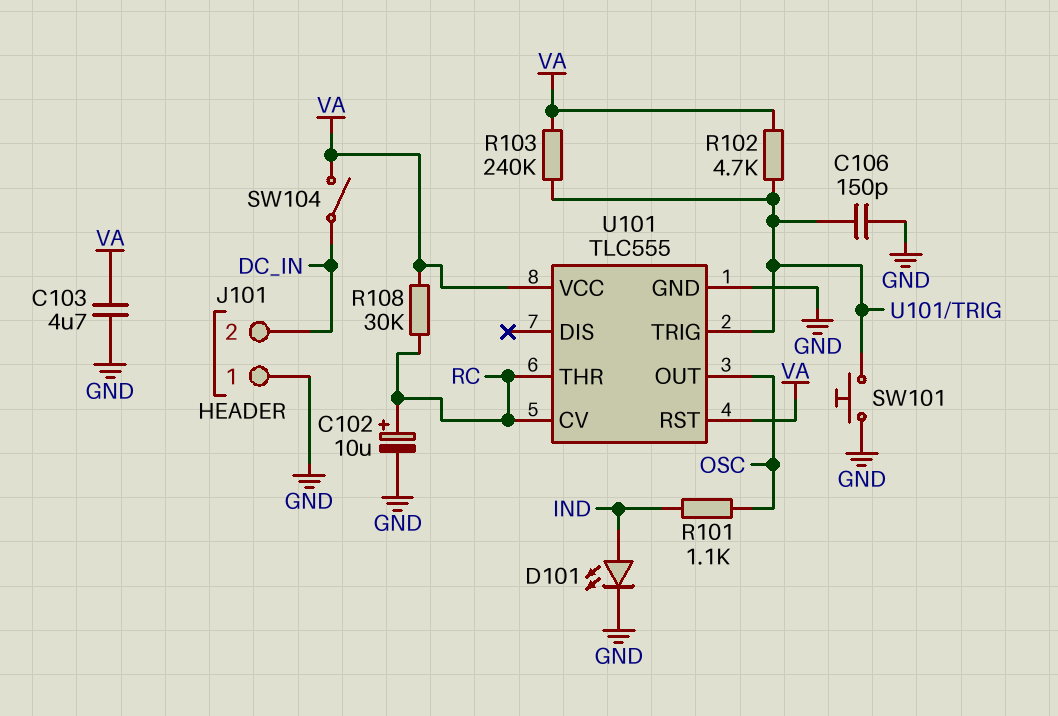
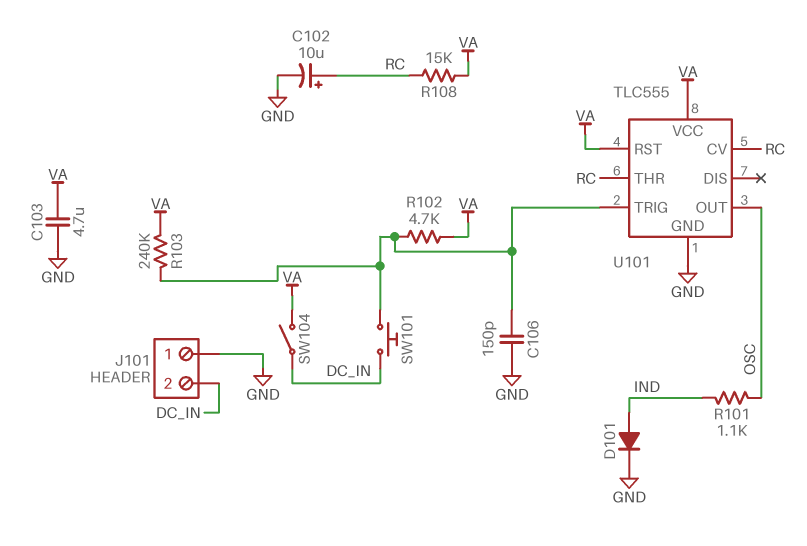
D101: LED (A IND, K GND) -> diode (A IND, K GND)
R108: 30k (RC, VA) -> 15k (RC, VA)
SW101: button (GND, U101/TRIG) -> button (DC_IN, U101/TRIG)

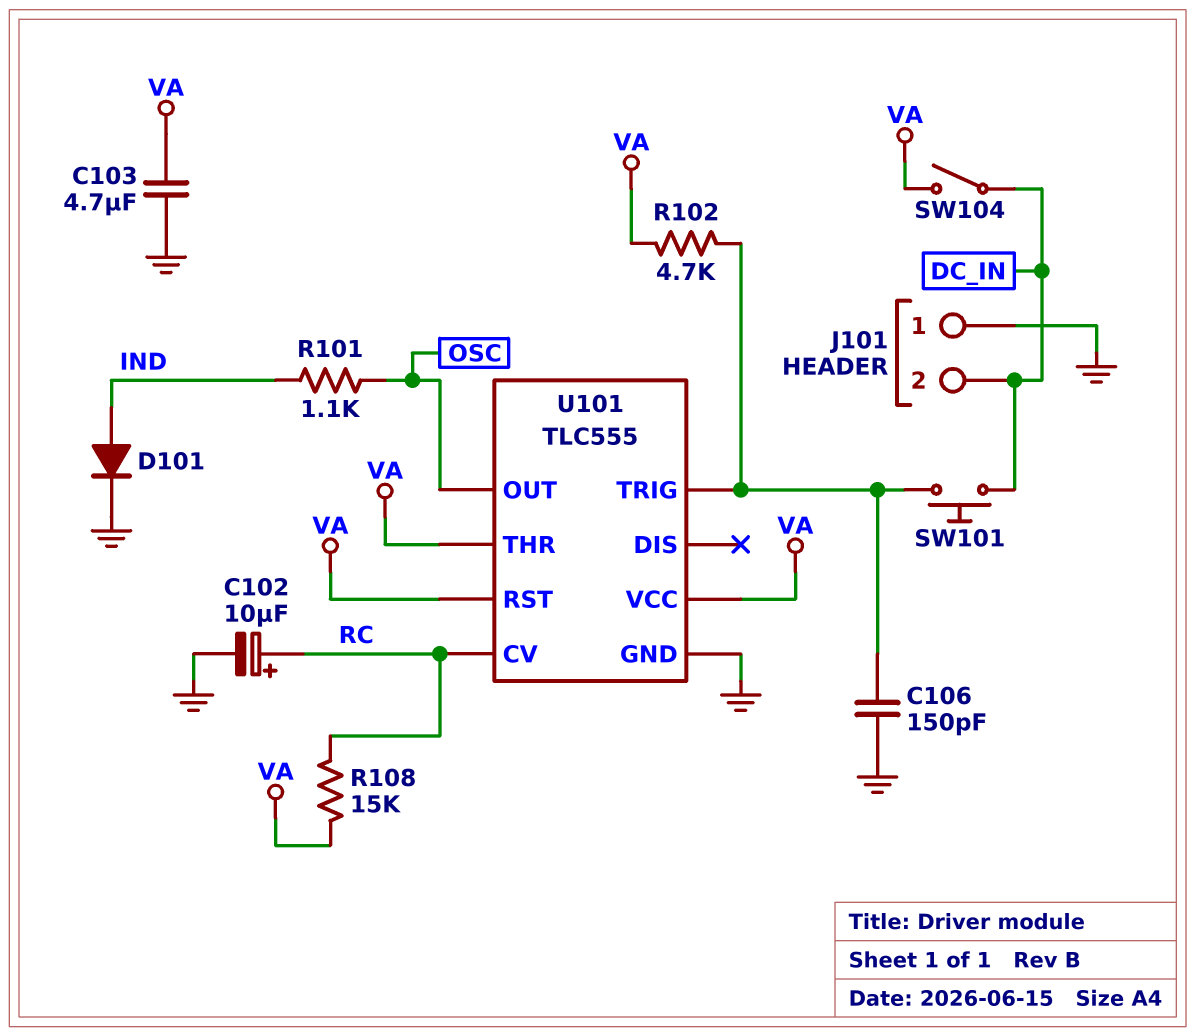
R103: 240k (U101/TRIG, VA) -> none
U101 pin THR: RC -> VA

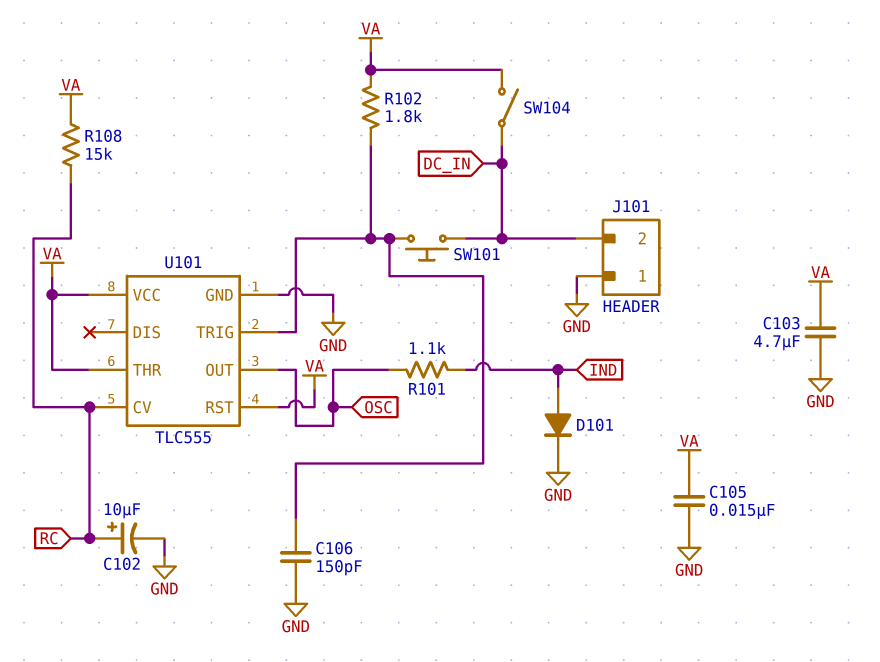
C105: none -> 15nF (GND, VA)
R102: 4.7k (U101/TRIG, VA) -> 1.8k (U101/TRIG, VA)

